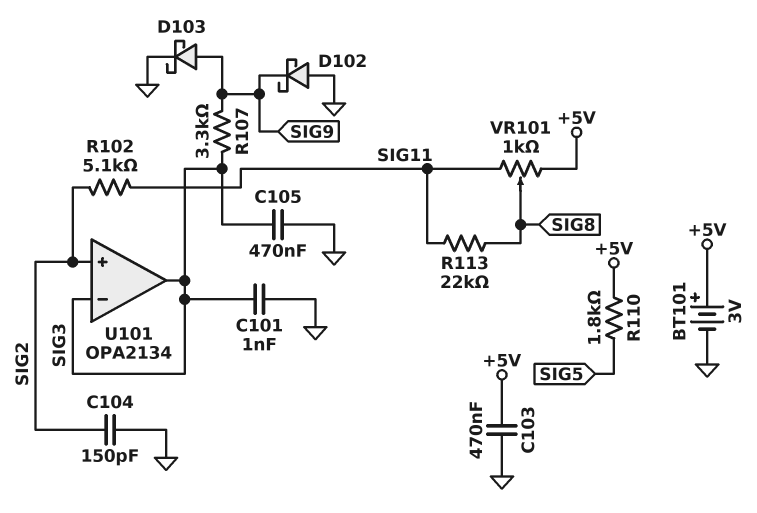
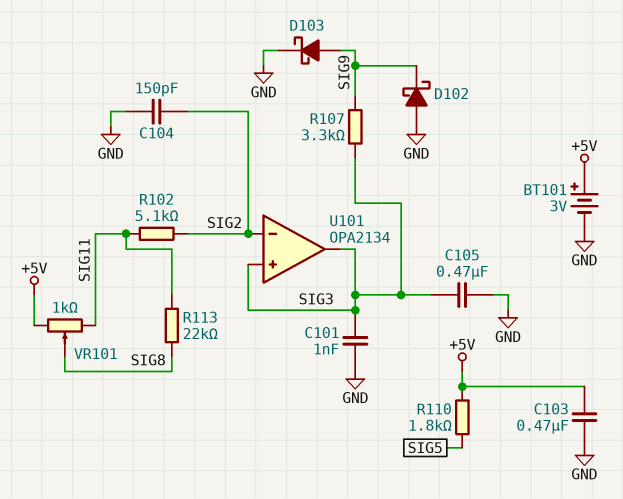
U101 pin in+: SIG2 -> SIG3
U101 pin in-: SIG3 -> SIG2

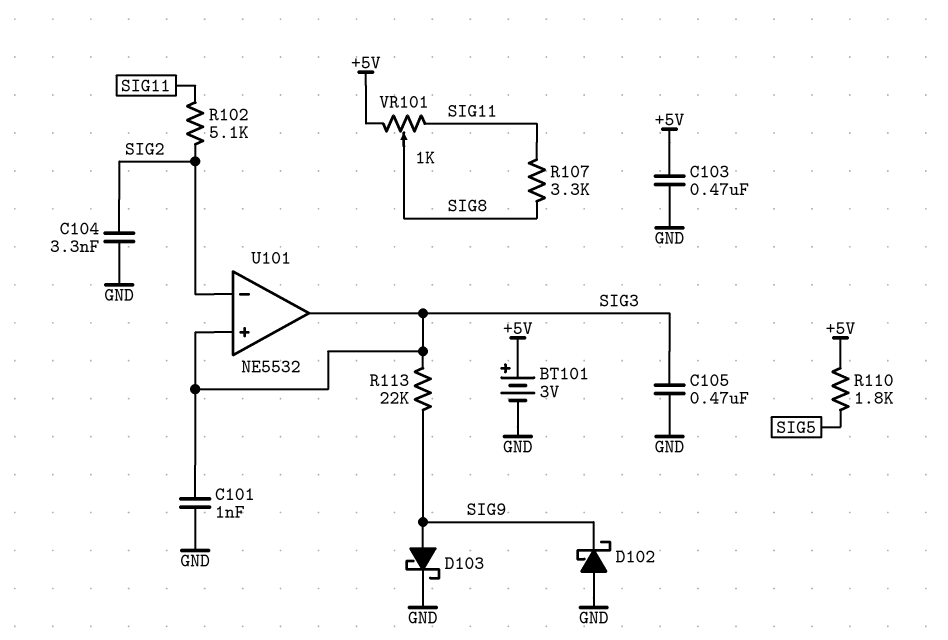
C104: 150pF (GND, SIG2) -> 3.3nF (GND, SIG2)
R107: 3.3k (SIG3, SIG9) -> 3.3k (SIG8, SIG11)
R113: 22k (SIG8, SIG11) -> 22k (SIG3, SIG9)
U101: OPA2134 -> NE5532

